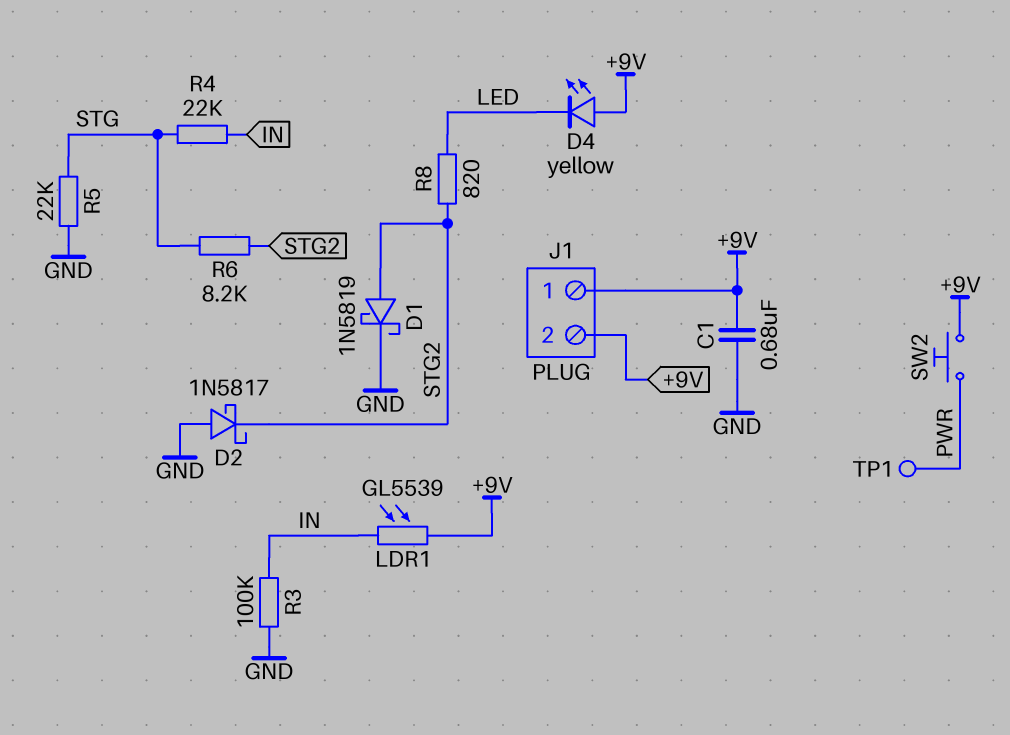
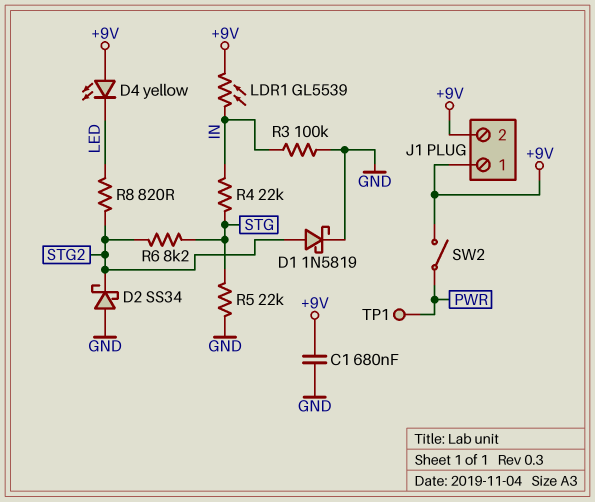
D2: schottky 1N5817 (A GND, K STG2) -> schottky SS34 (A GND, K STG2)
SW2: button (+9V, PWR) -> switch (+9V, PWR)

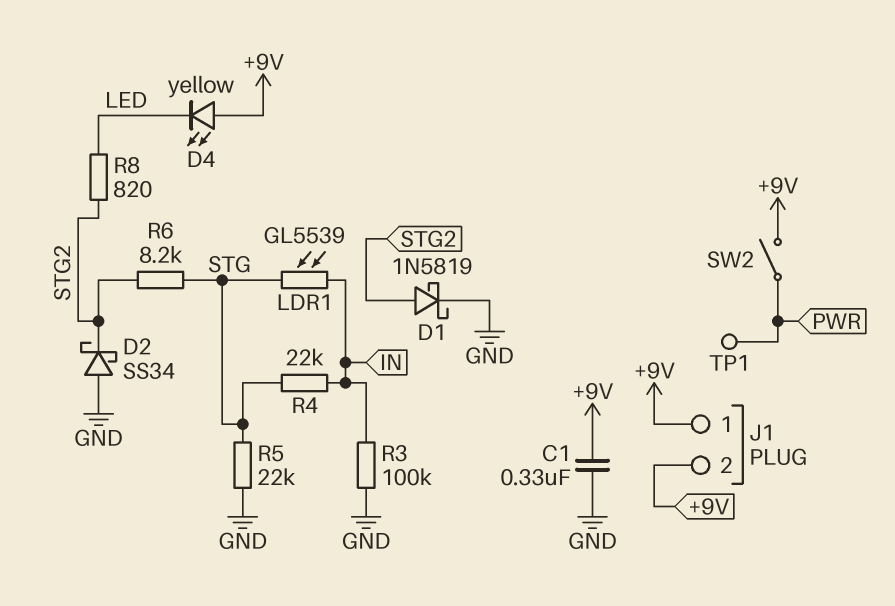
C1: 680nF (+9V, GND) -> 330nF (+9V, GND)
LDR1: GL5539 (+9V, IN) -> GL5539 (IN, STG)

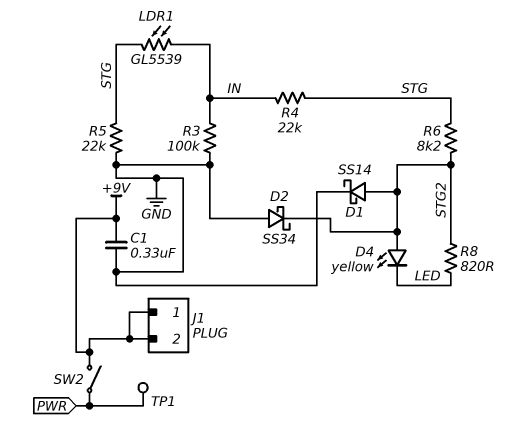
D1: schottky 1N5819 (A STG2, K GND) -> schottky SS14 (A STG2, K GND)
D4: LED yellow (A +9V, K LED) -> LED yellow (A STG2, K LED)

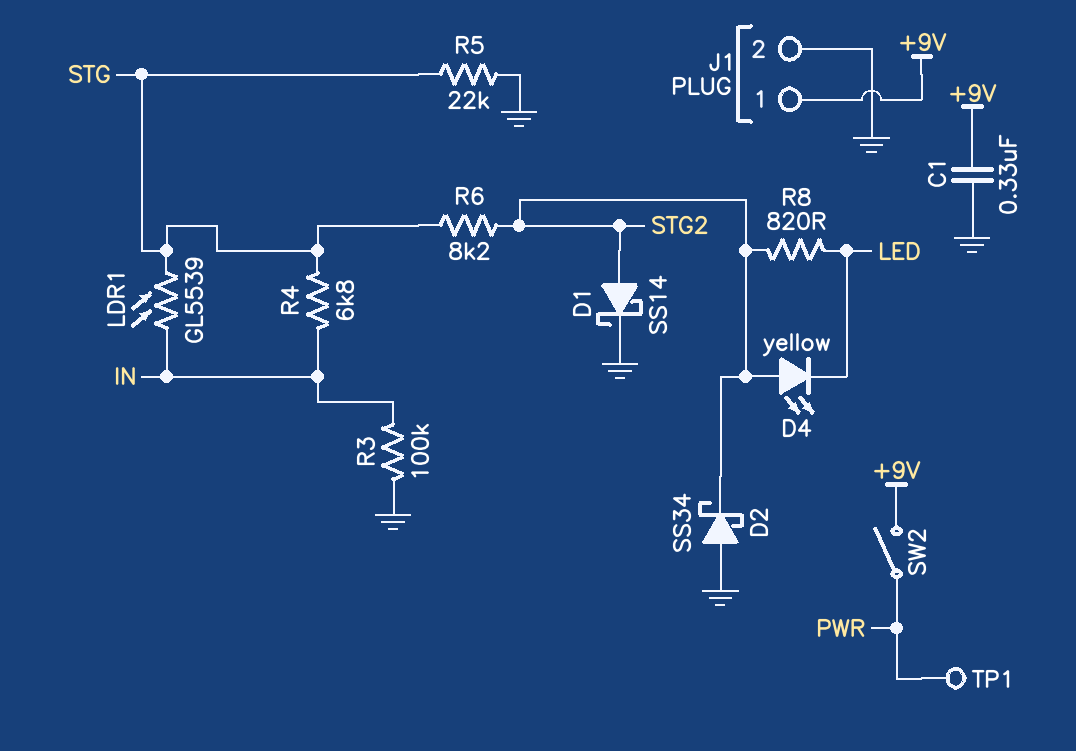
J1 pin 2: +9V -> GND
R4: 22k (IN, STG) -> 6.8k (IN, STG)

